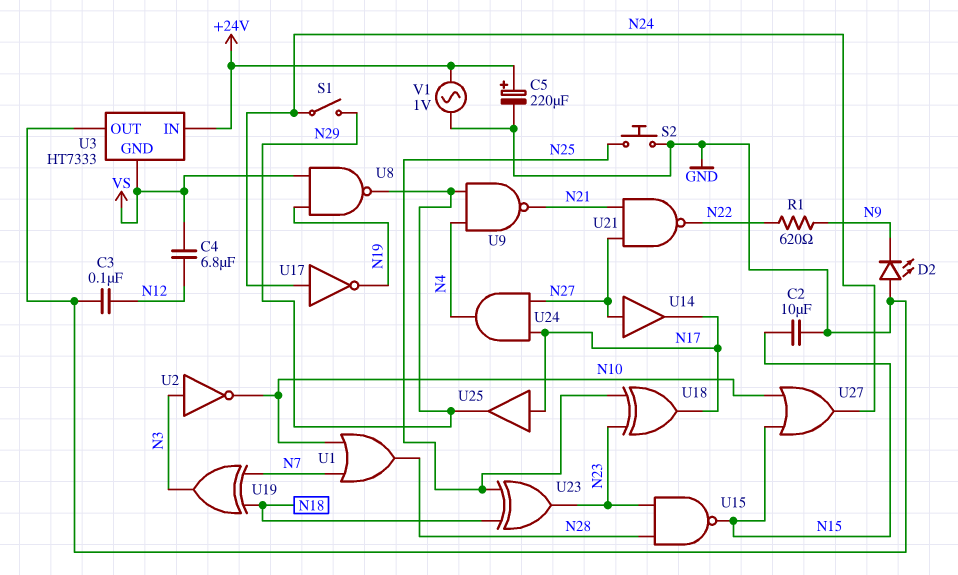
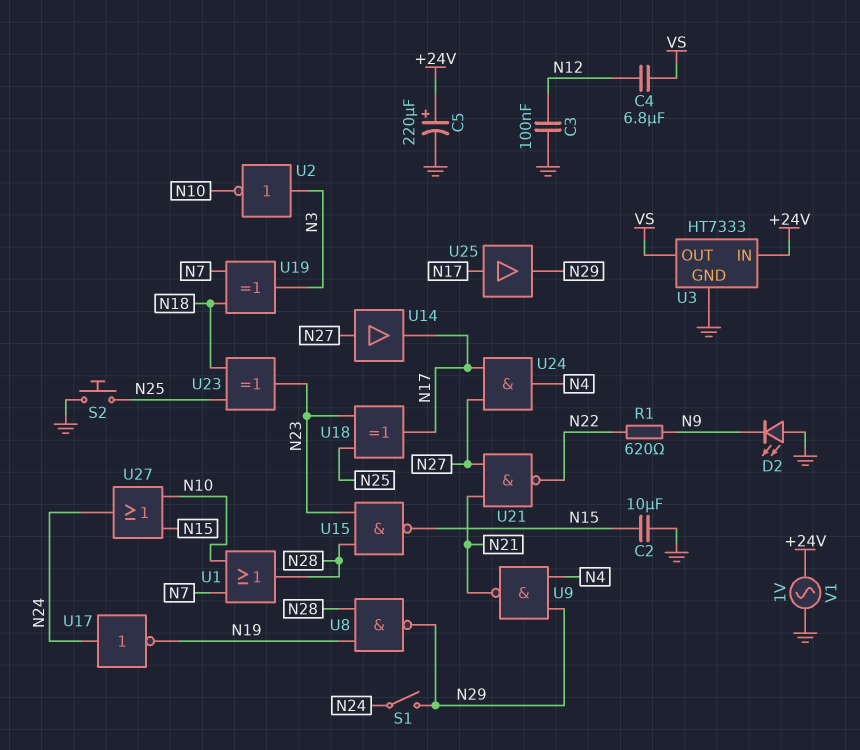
U3 pin GND: VS -> GND
U3 pin OUT: GND -> VS
U8: NAND (in N19, in VS, out N29) -> NAND (in N19, in N28, out N29)

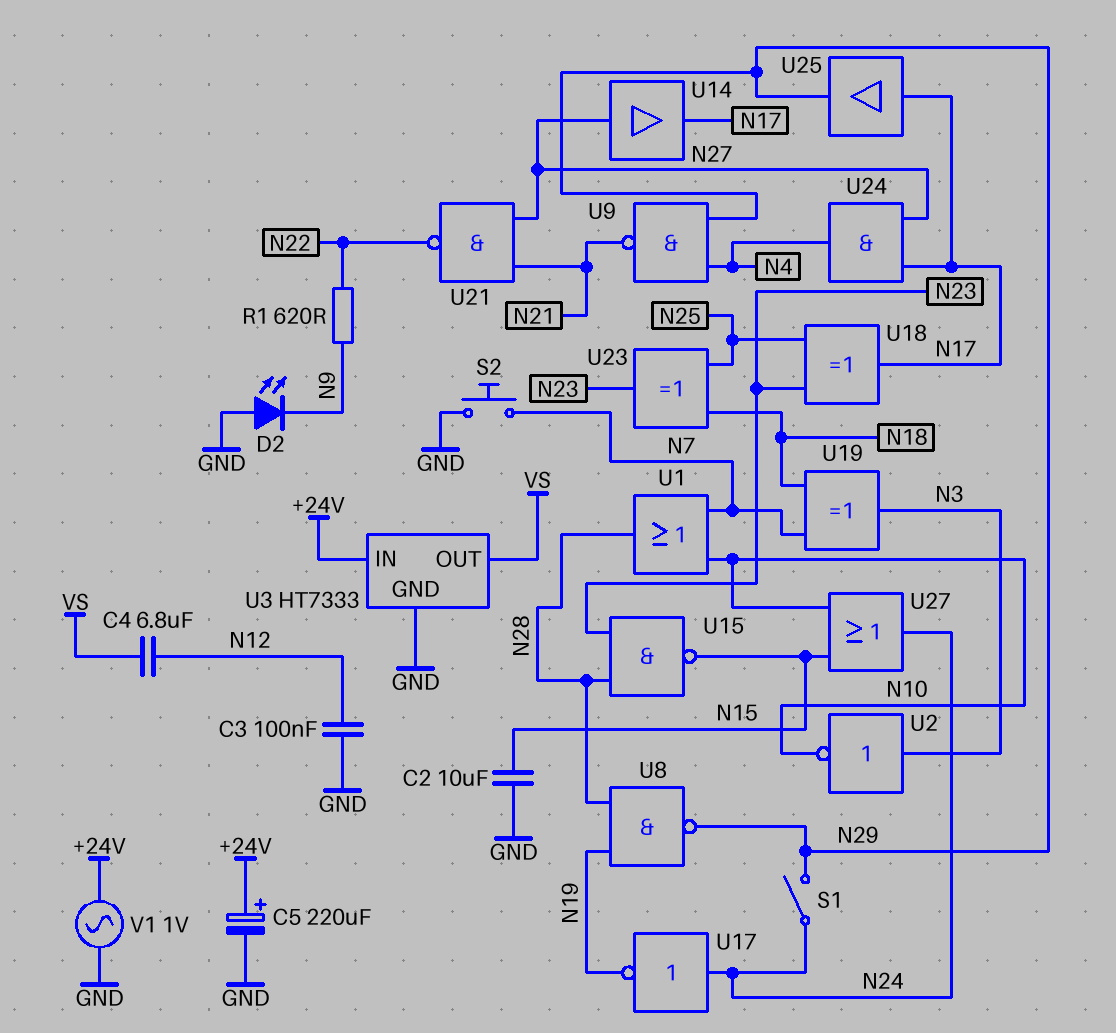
S2: button (GND, N25) -> button (GND, N7)

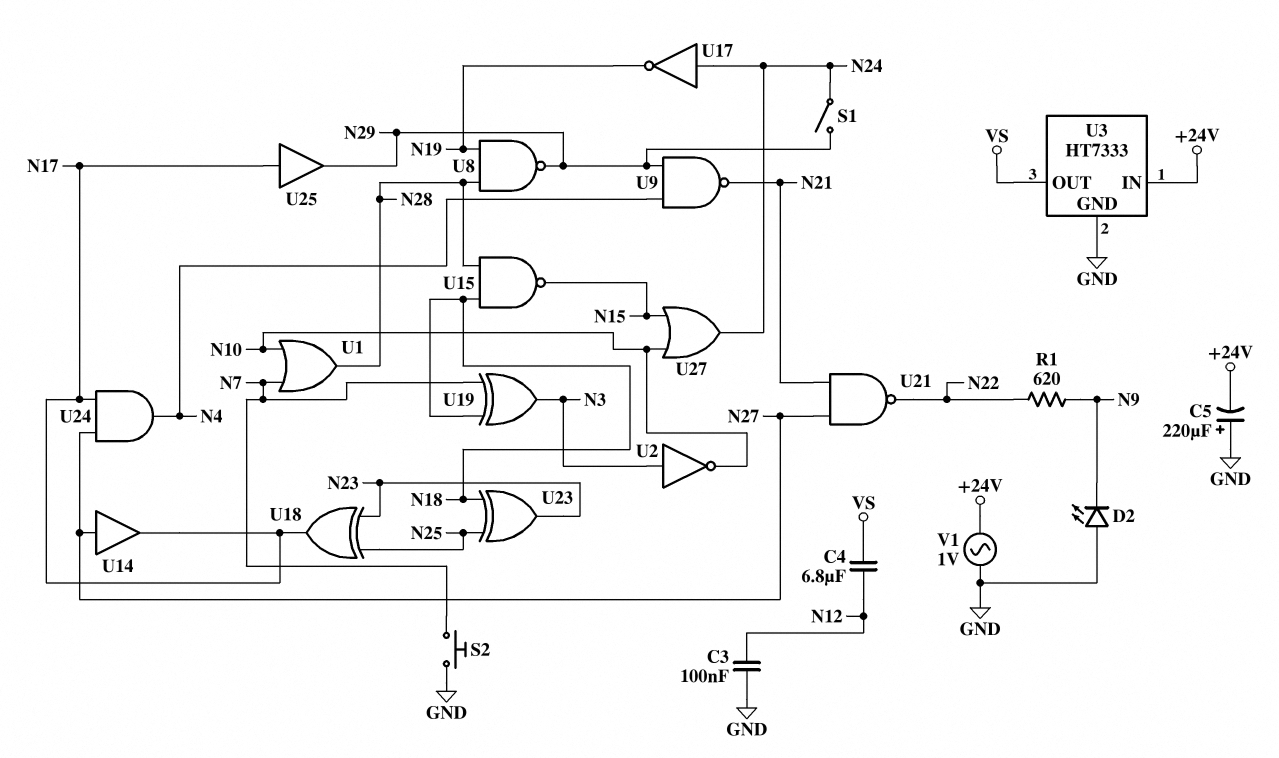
C2: 10uF (GND, N15) -> none
C5: 220uF (plus +24V, minus GND) -> 220uF (plus GND, minus +24V)
U15: NAND (in N23, in N28, out N15) -> NAND (in N18, in N28, out N15)

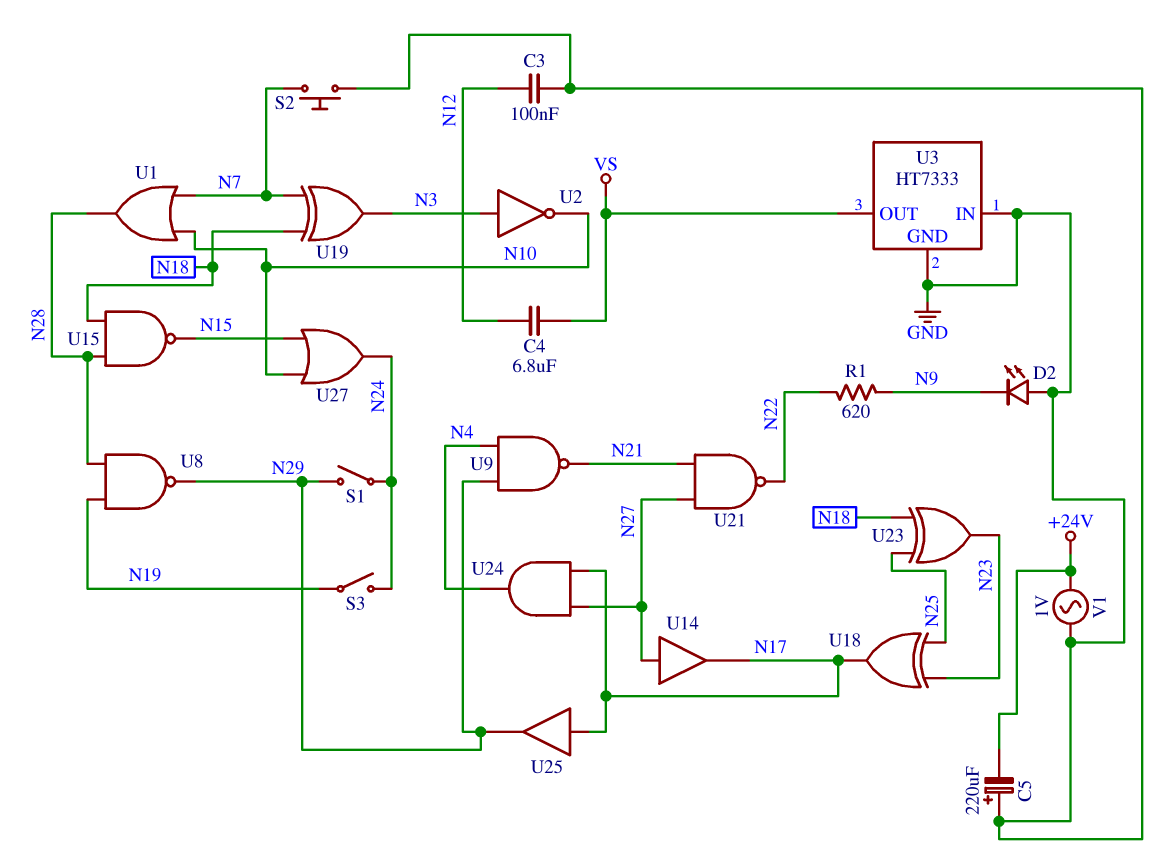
S3: none -> switch (N19, N24)
U3 pin IN: +24V -> GND
U17: NOT (in N24, out N19) -> none

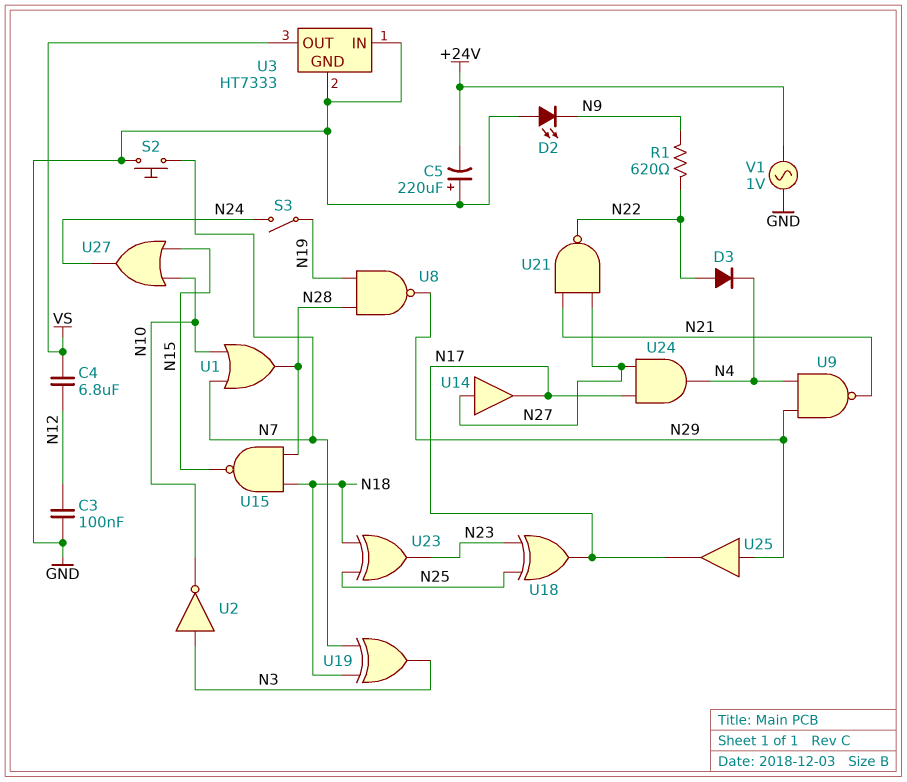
D3: none -> diode (A N22, K N4)
S1: switch (N24, N29) -> none
U25: buffer (in N17, out N29) -> buffer (in N29, out N17)

